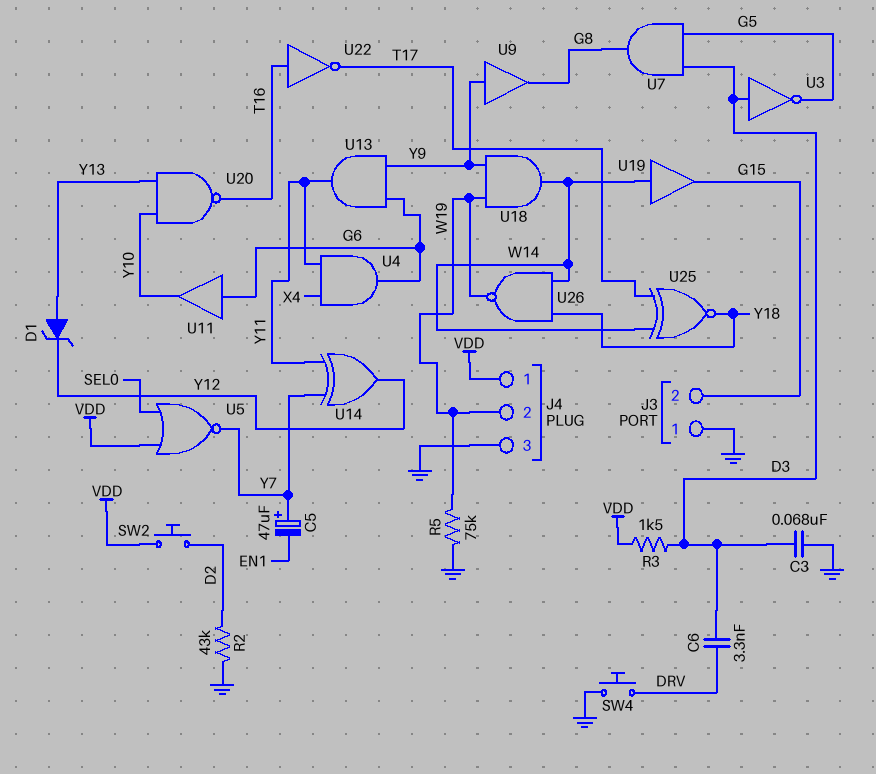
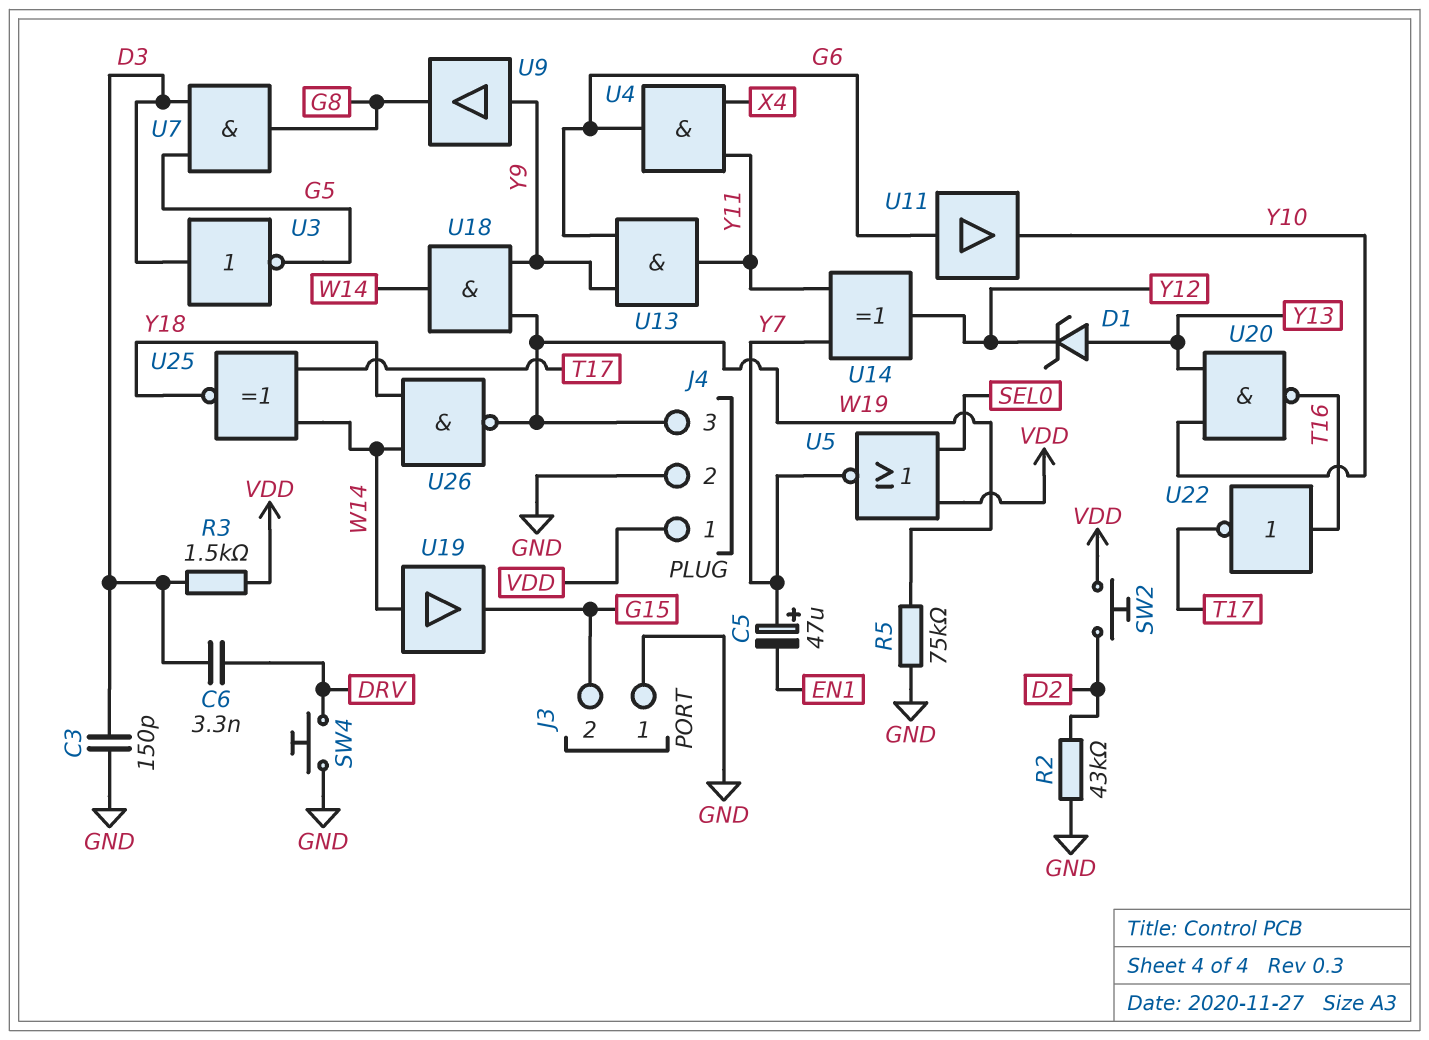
C3: 68nF (D3, GND) -> 150pF (D3, GND)
J4 pin 2: W19 -> GND
J4 pin 3: GND -> W19

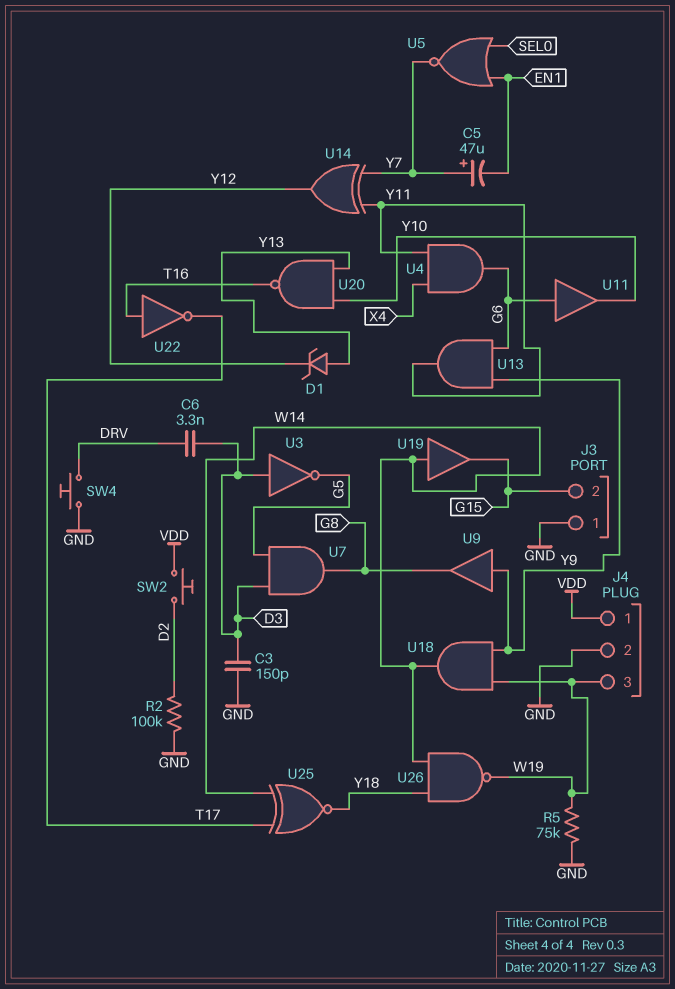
R2: 43k (D2, GND) -> 100k (D2, GND)
R3: 1.5k (D3, VDD) -> none
U5: NOR (in SEL0, in VDD, out Y7) -> NOR (in EN1, in SEL0, out Y7)

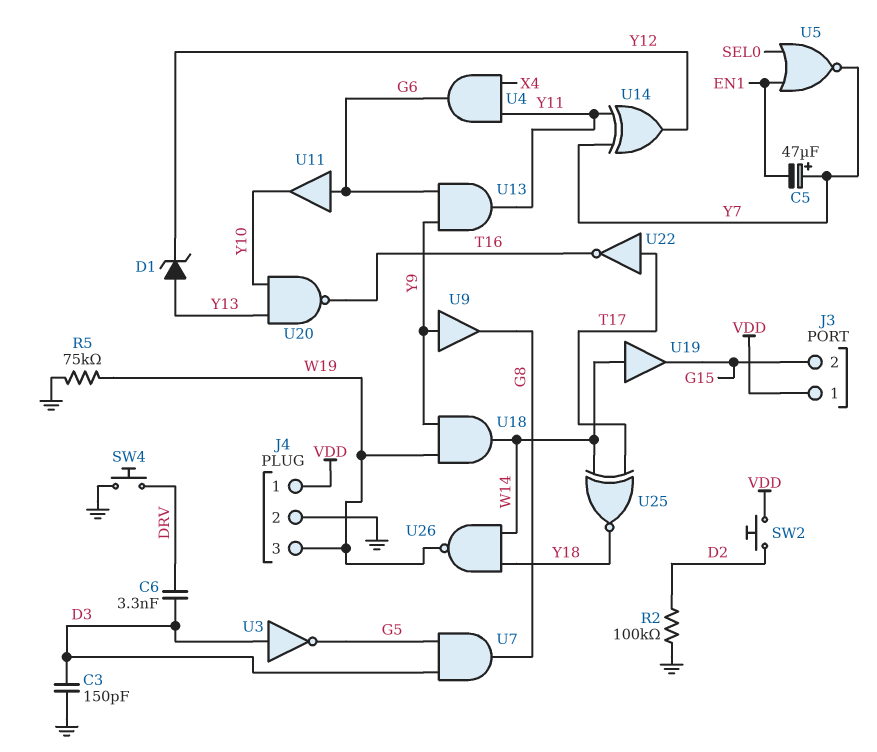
J3 pin 1: GND -> VDD
U22: NOT (in T16, out T17) -> NOT (in T17, out T16)

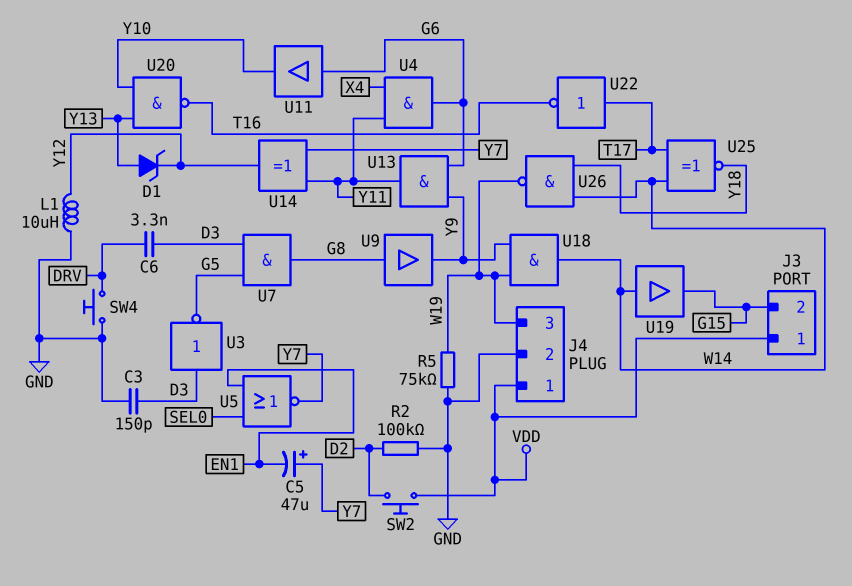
L1: none -> 10uH (GND, Y12)
U9: buffer (in Y9, out G8) -> buffer (in G8, out Y9)

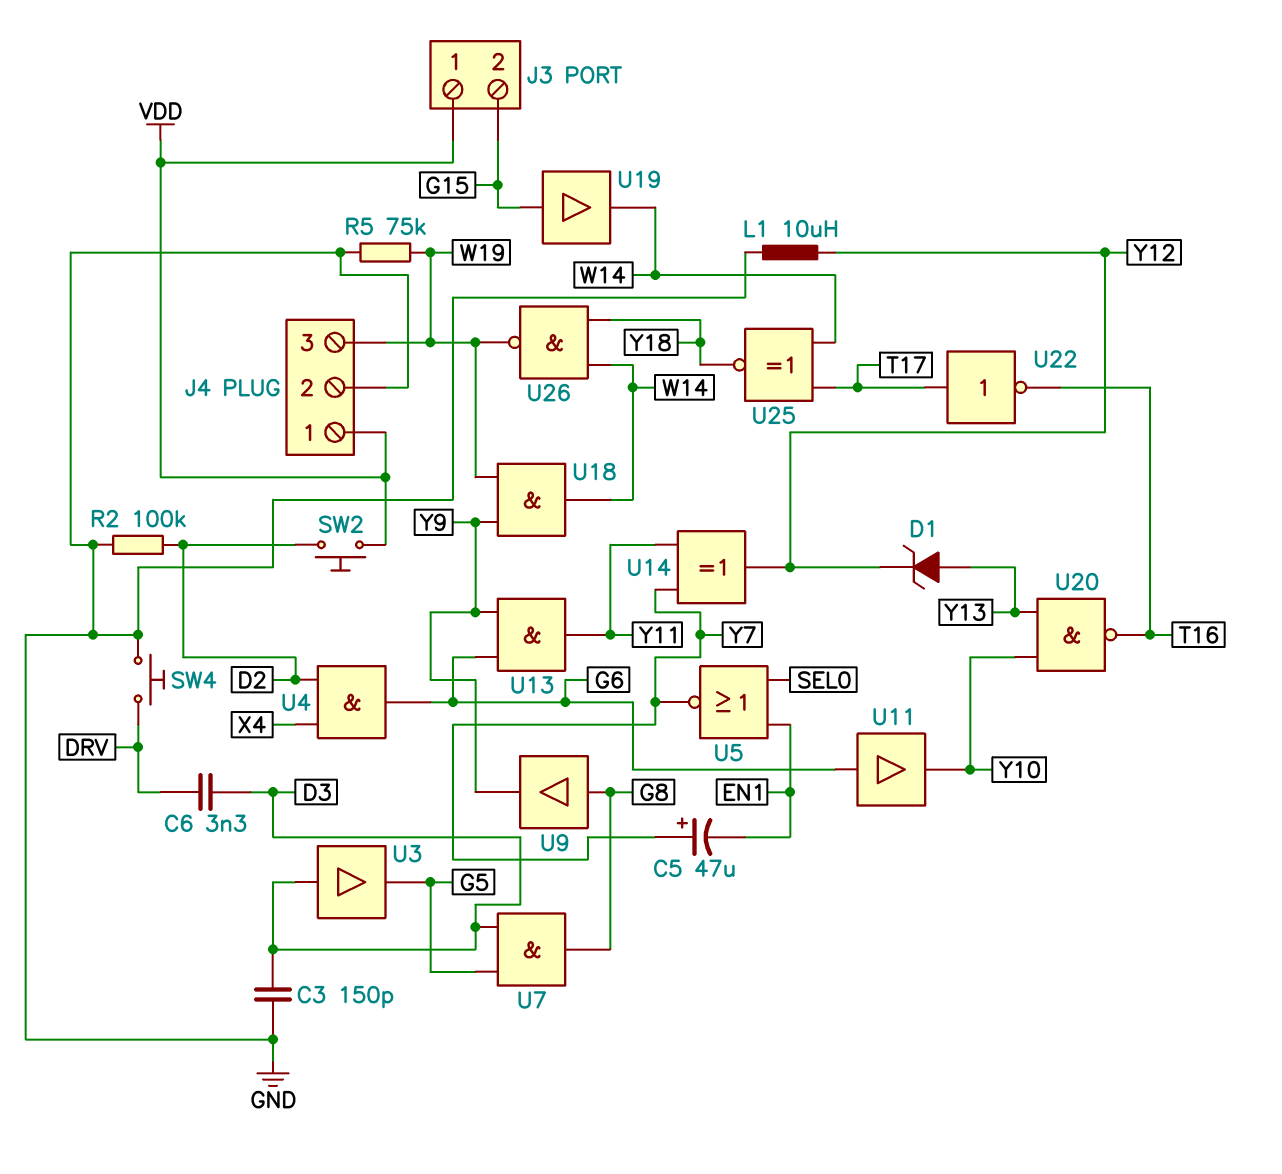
U3: NOT (in D3, out G5) -> buffer (in D3, out G5)
U4: AND (in X4, in Y11, out G6) -> AND (in D2, in X4, out G6)
U19: buffer (in W14, out G15) -> buffer (in G15, out W14)

